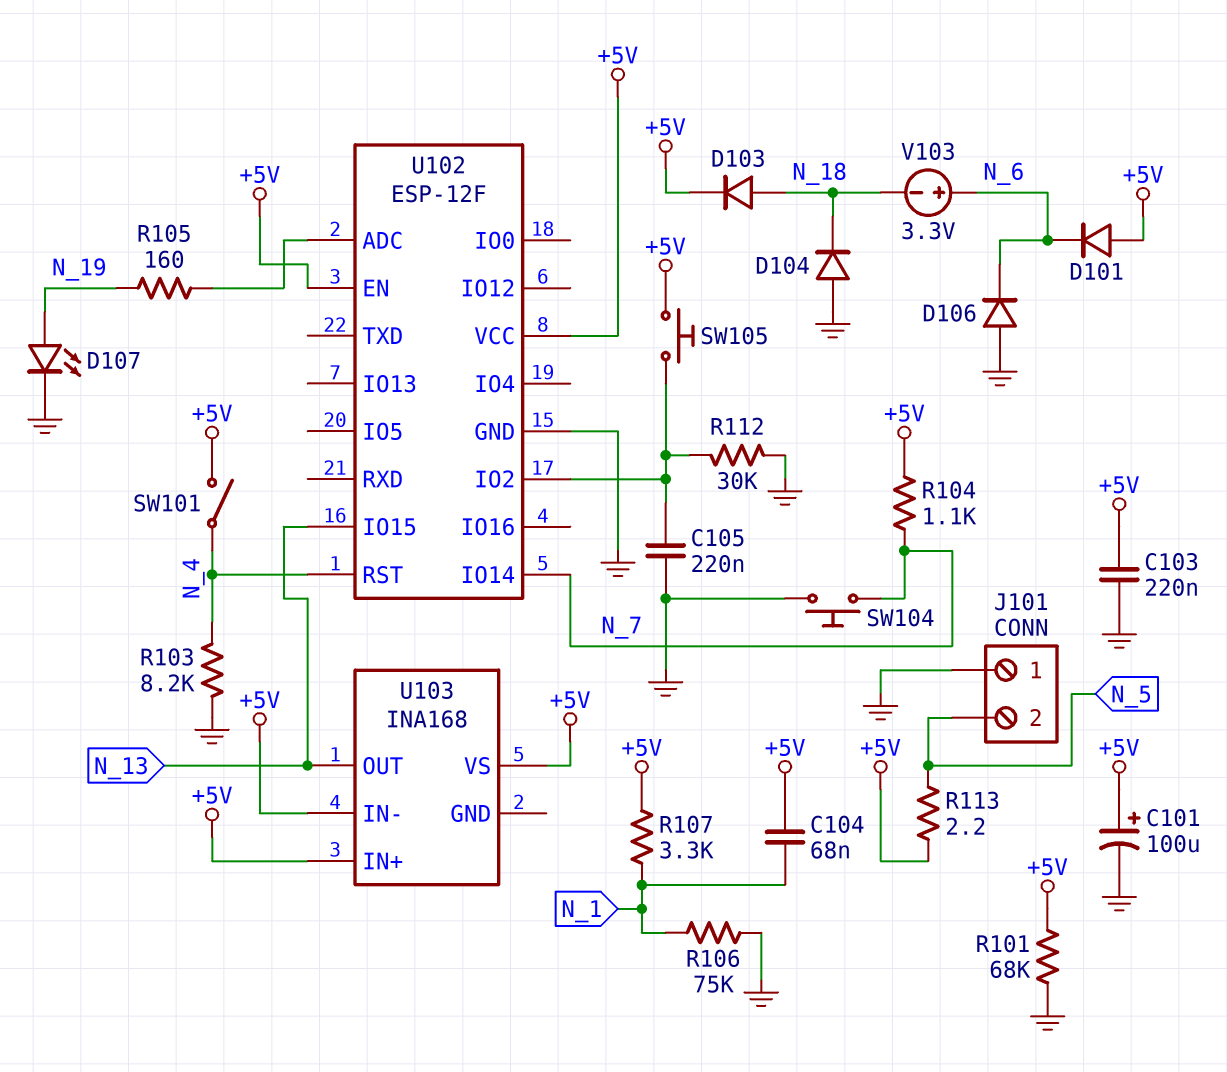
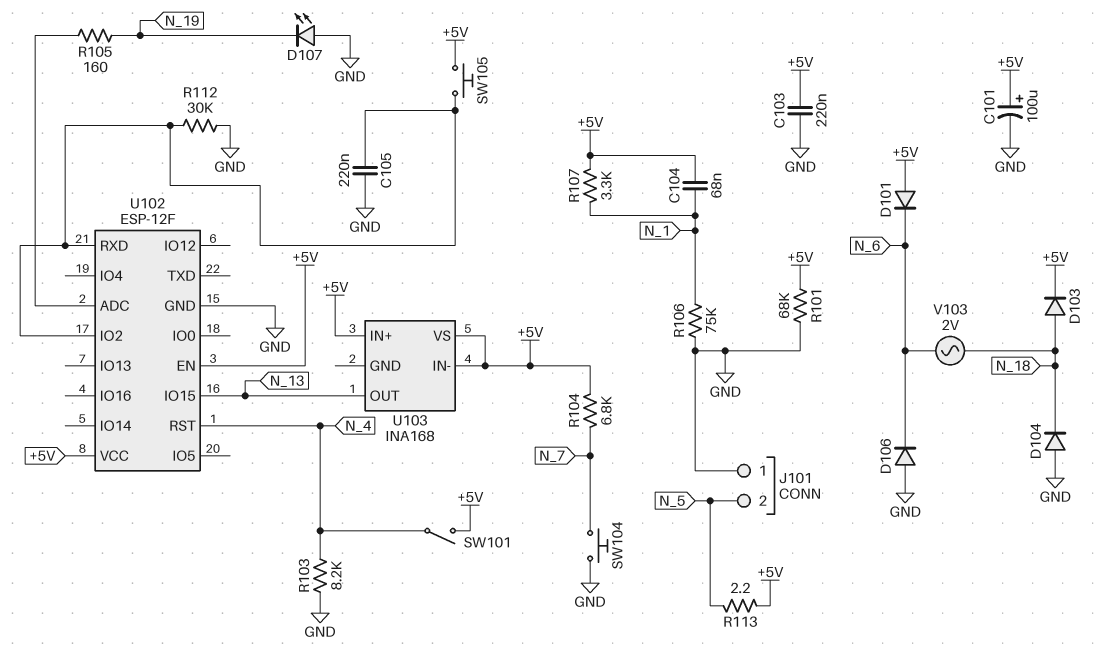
D107: LED (A N_19, K GND) -> LED (A GND, K N_19)
R104: 1.1k (+5V, N_7) -> 6.8k (+5V, N_7)
U102 pin IO14: N_7 -> none
U102 pin RXD: none -> U102/IO2
V103: 3.3V (plus N_6, minus N_18) -> AC 2V (N_6, N_18)

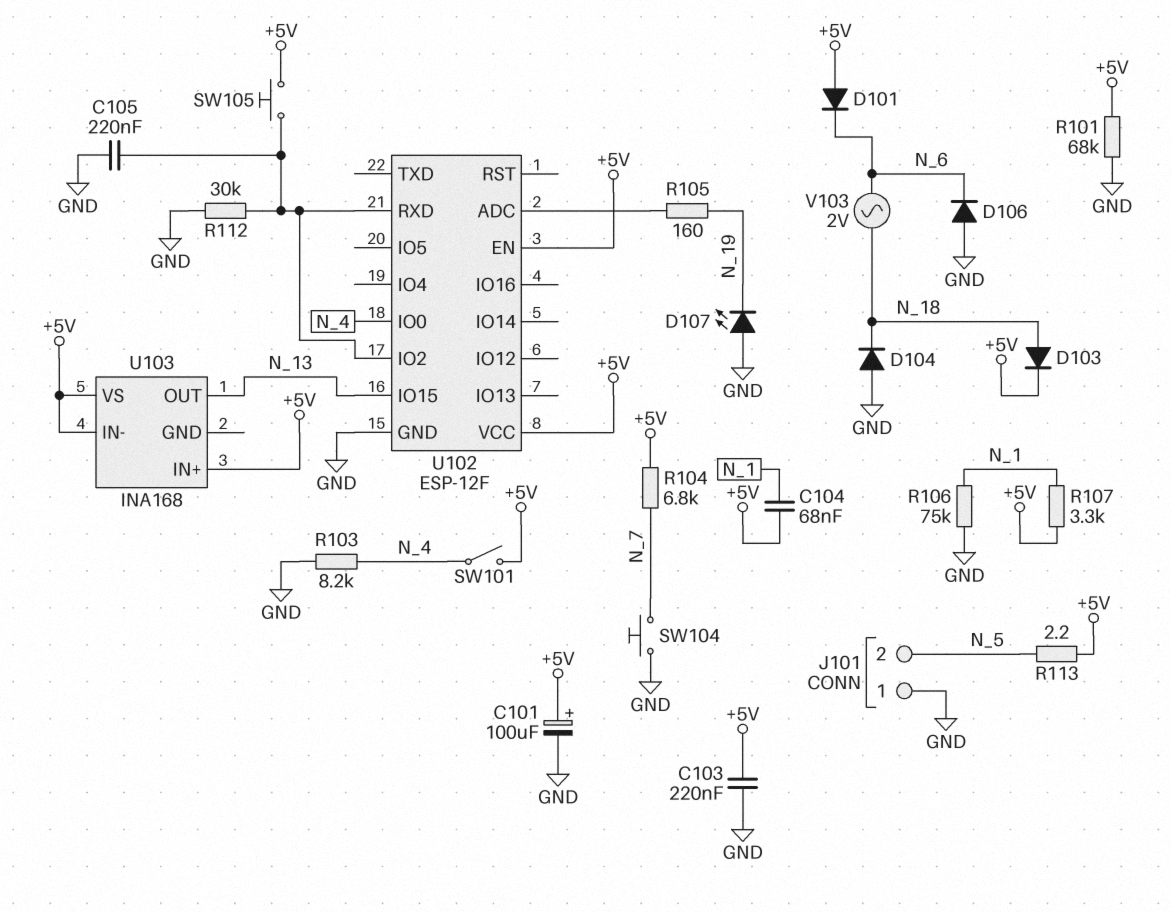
U102 pin IO0: none -> N_4
U102 pin RST: N_4 -> none

